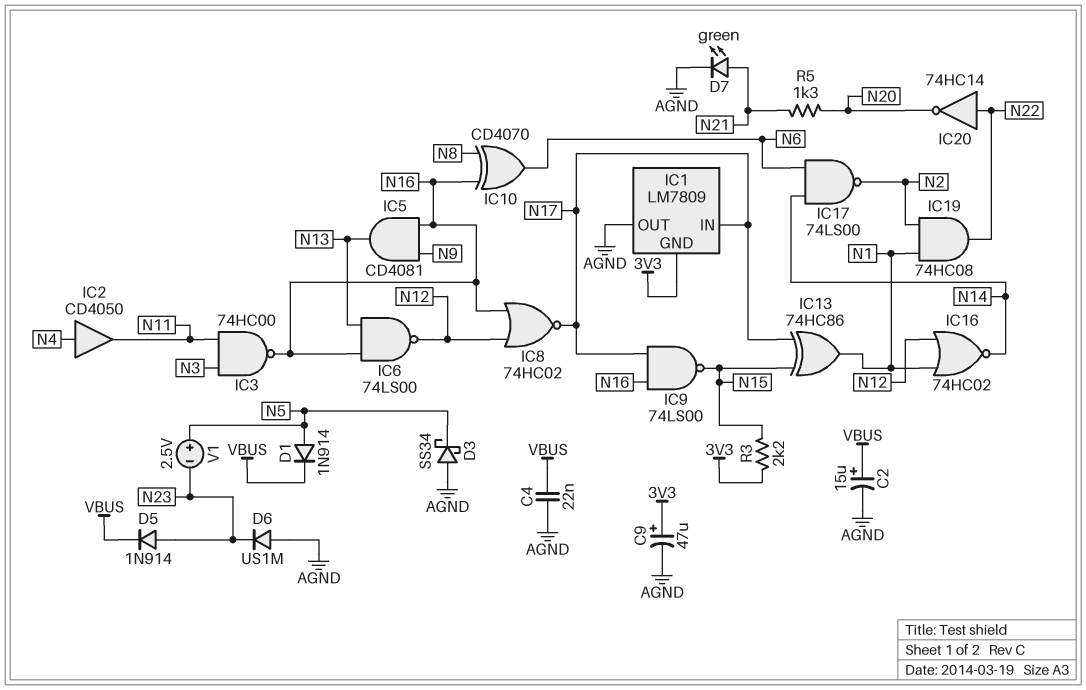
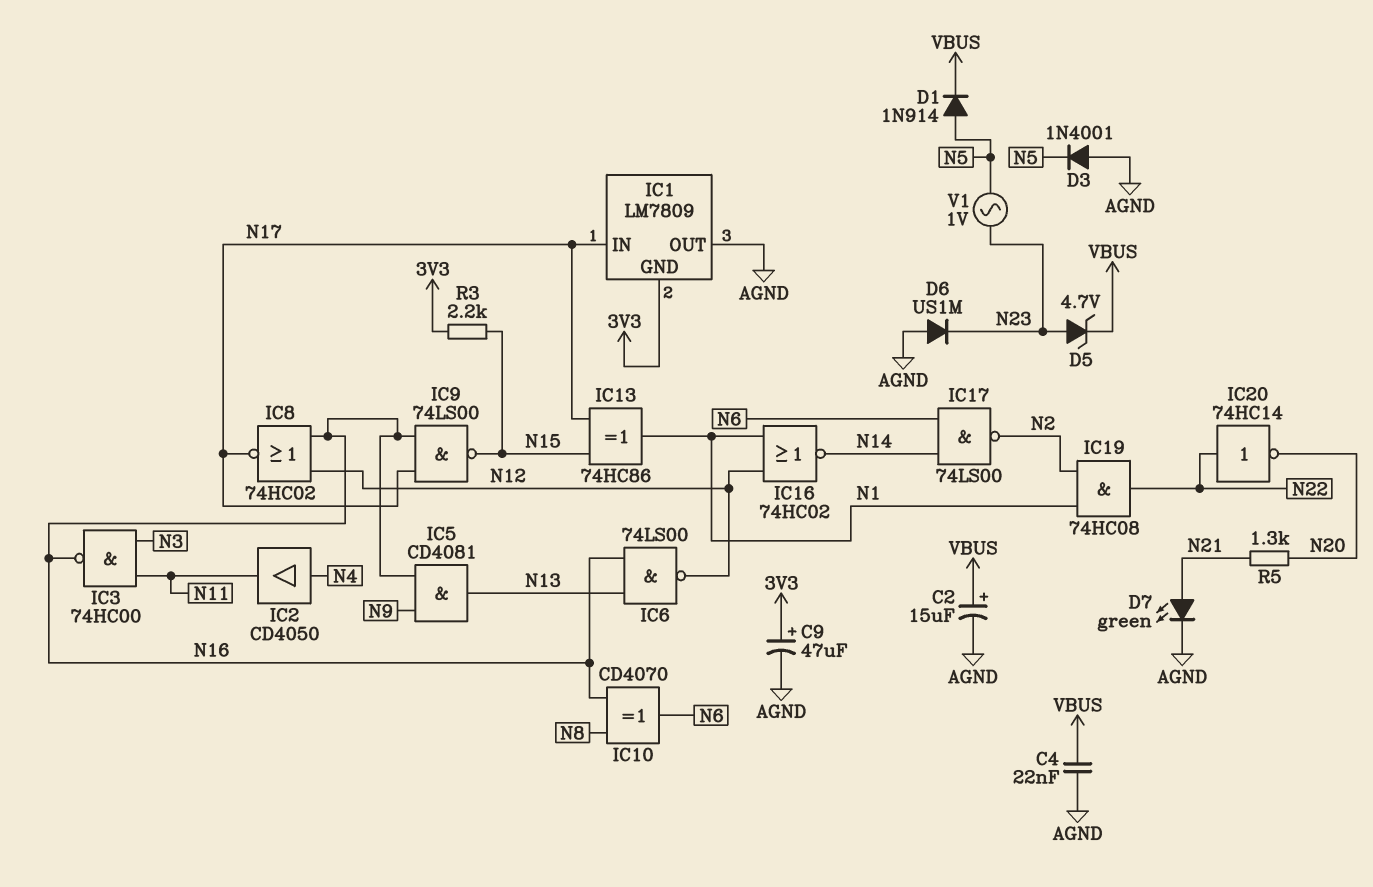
D3: schottky SS34 (A AGND, K N5) -> diode 1N4001 (A AGND, K N5)
D5: diode 1N914 (A N23, K VBUS) -> zener 4.7V (A N23, K VBUS)
V1: 2.5V (plus N5, minus N23) -> AC 1V (N5, N23)

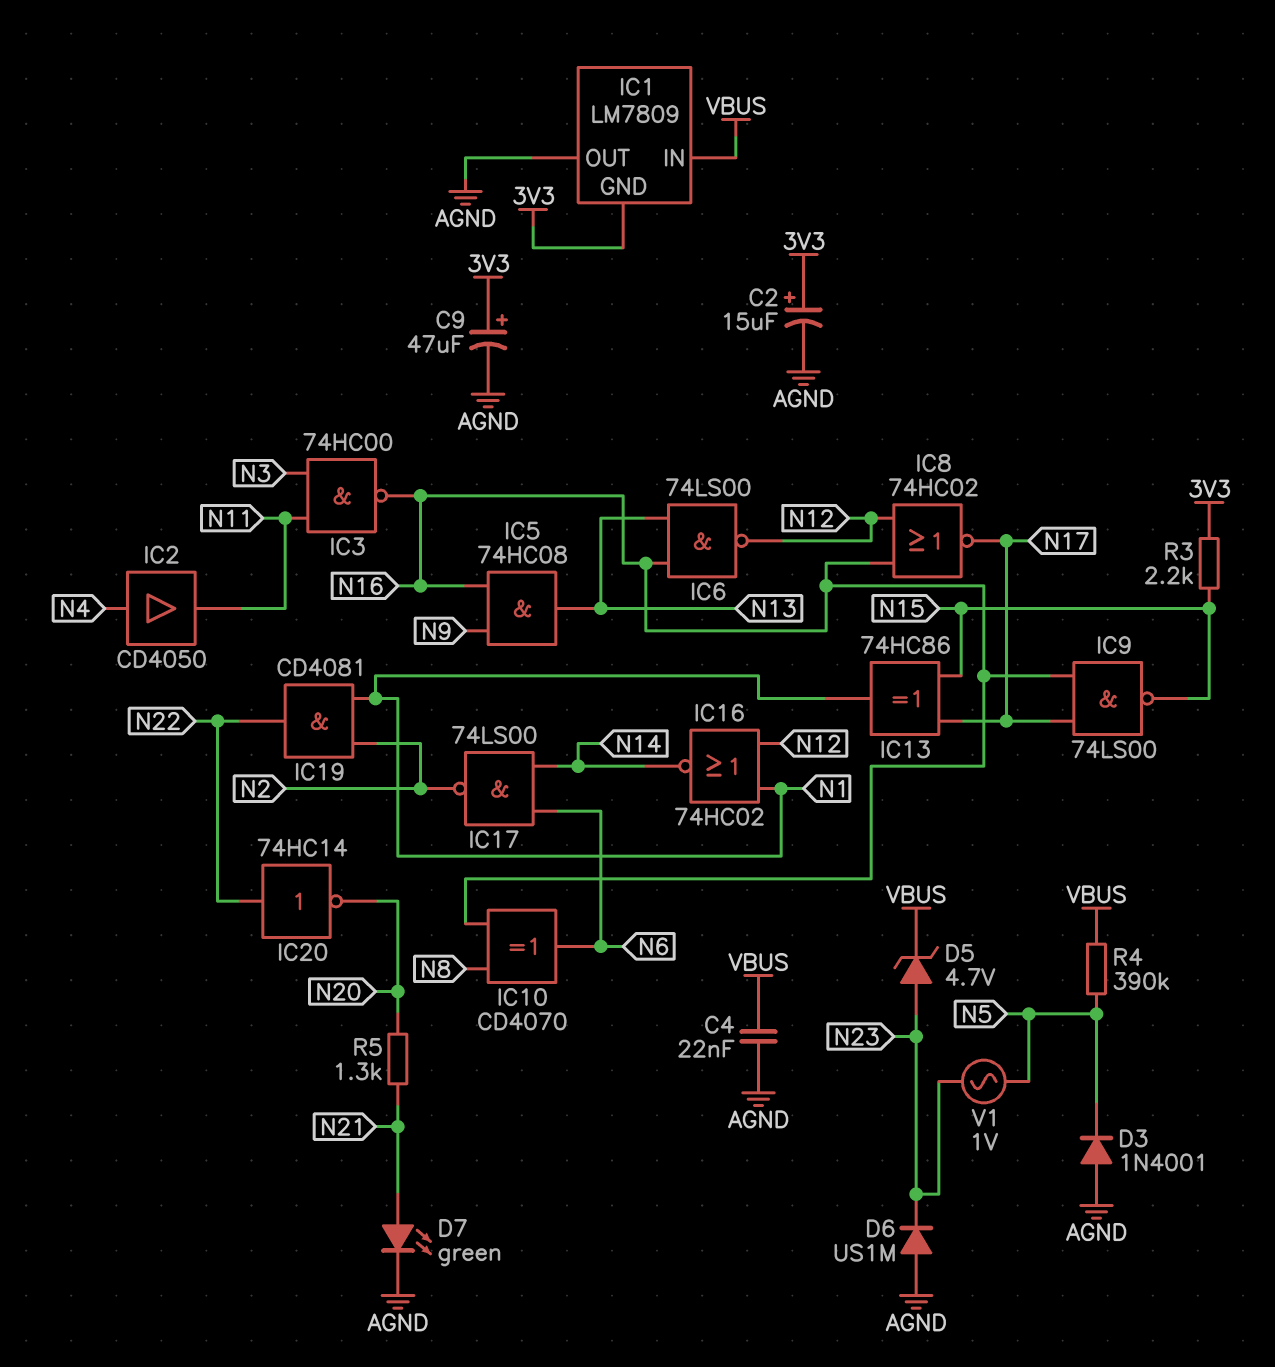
C2: 15uF (plus VBUS, minus AGND) -> 15uF (plus 3V3, minus AGND)
D1: diode 1N914 (A N5, K VBUS) -> none
IC1 pin IN: N17 -> VBUS
IC5: AND CD4081 (in N9, in N16, out N13) -> AND 74HC08 (in N9, in N16, out N13)
IC19: AND 74HC08 (in N1, in N2, out N22) -> AND CD4081 (in N1, in N2, out N22)
R4: none -> 390k (N5, VBUS)

